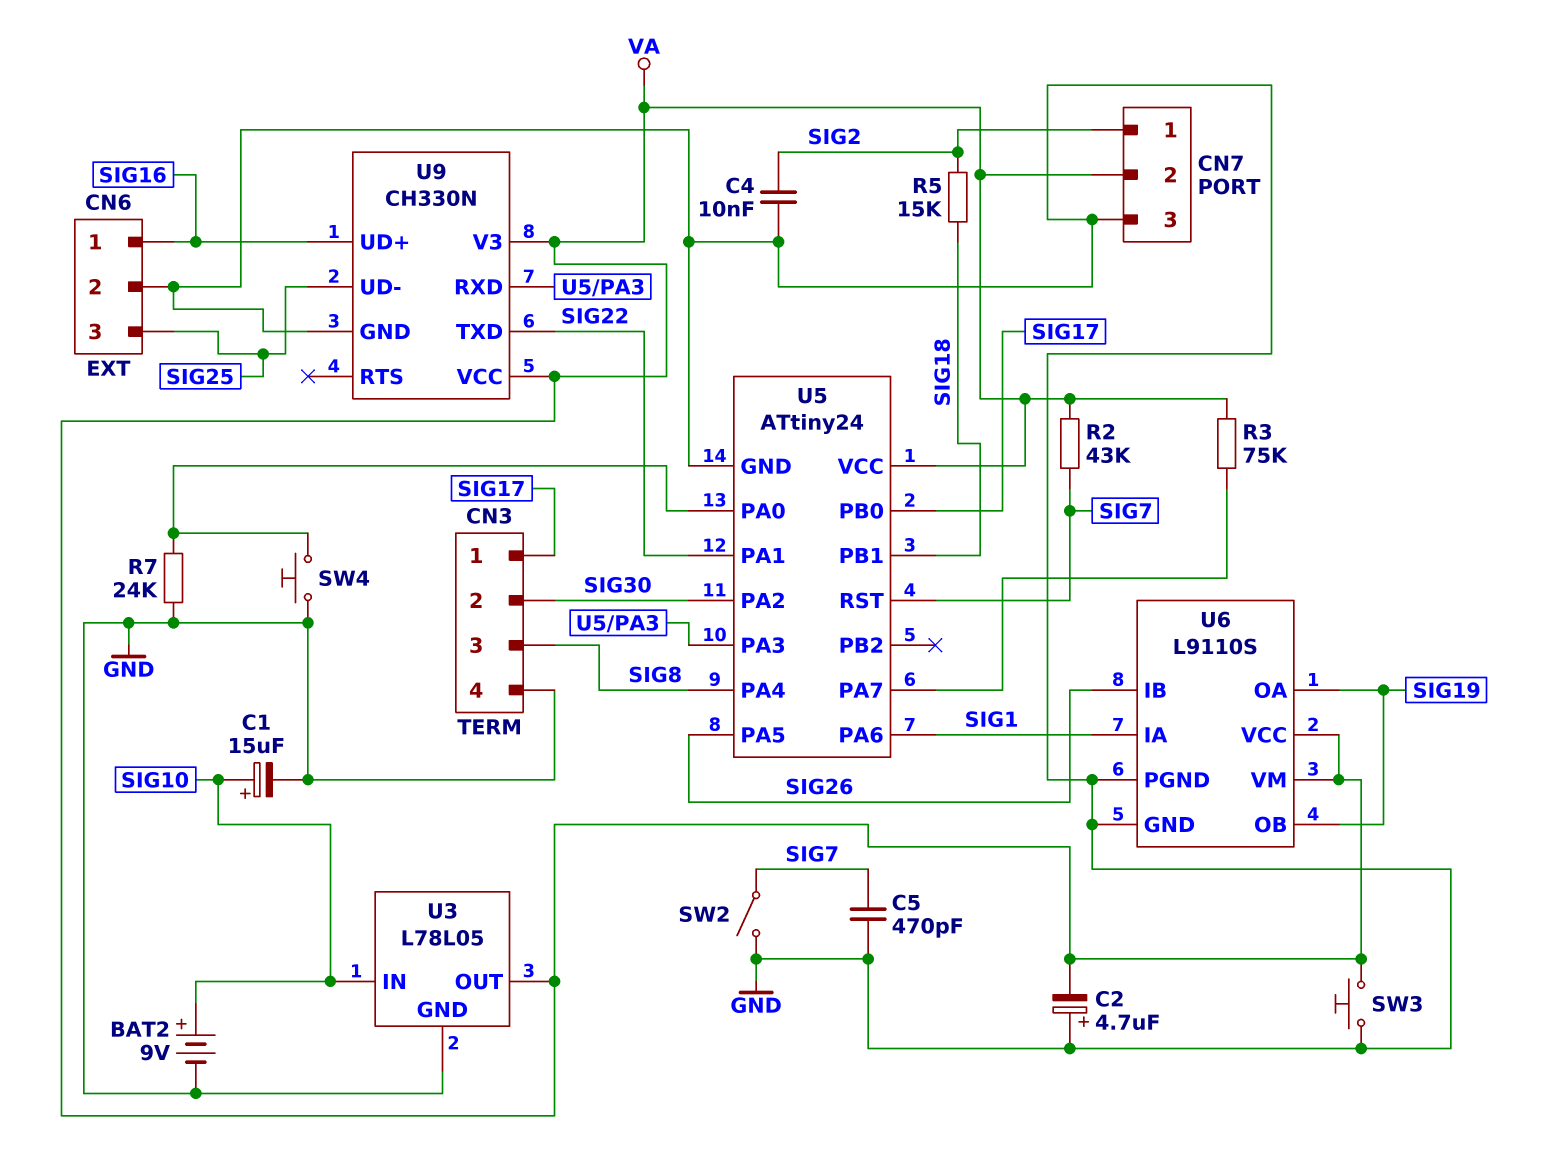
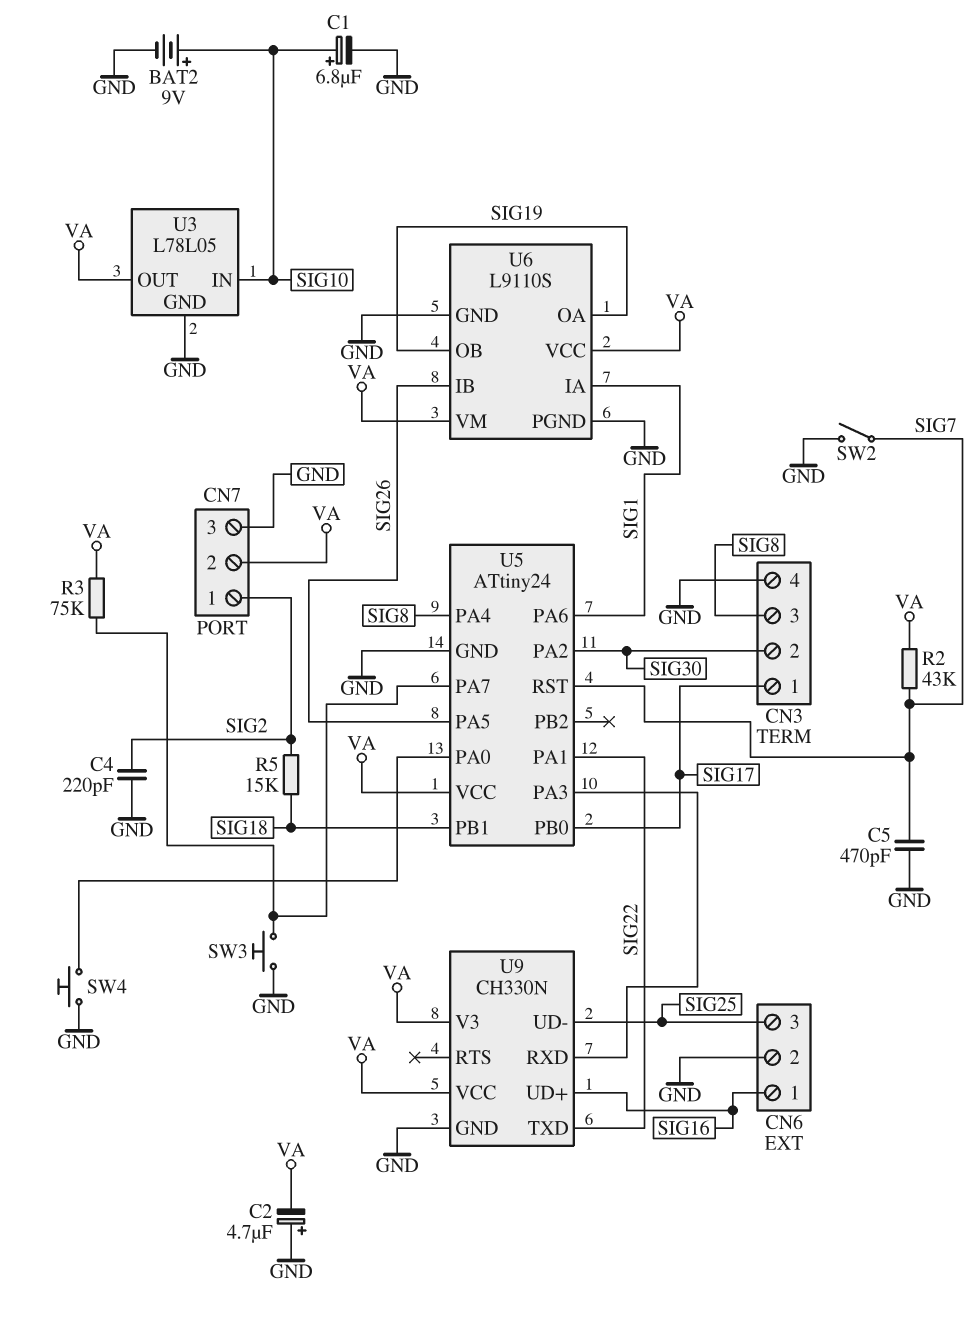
C1: 15uF (plus SIG10, minus GND) -> 6.8uF (plus SIG10, minus GND)
C4: 10nF (GND, SIG2) -> 220pF (GND, SIG2)
R7: 24k (GND, U5/PA0) -> none
SW3: button (GND, VA) -> button (GND, U5/PA7)

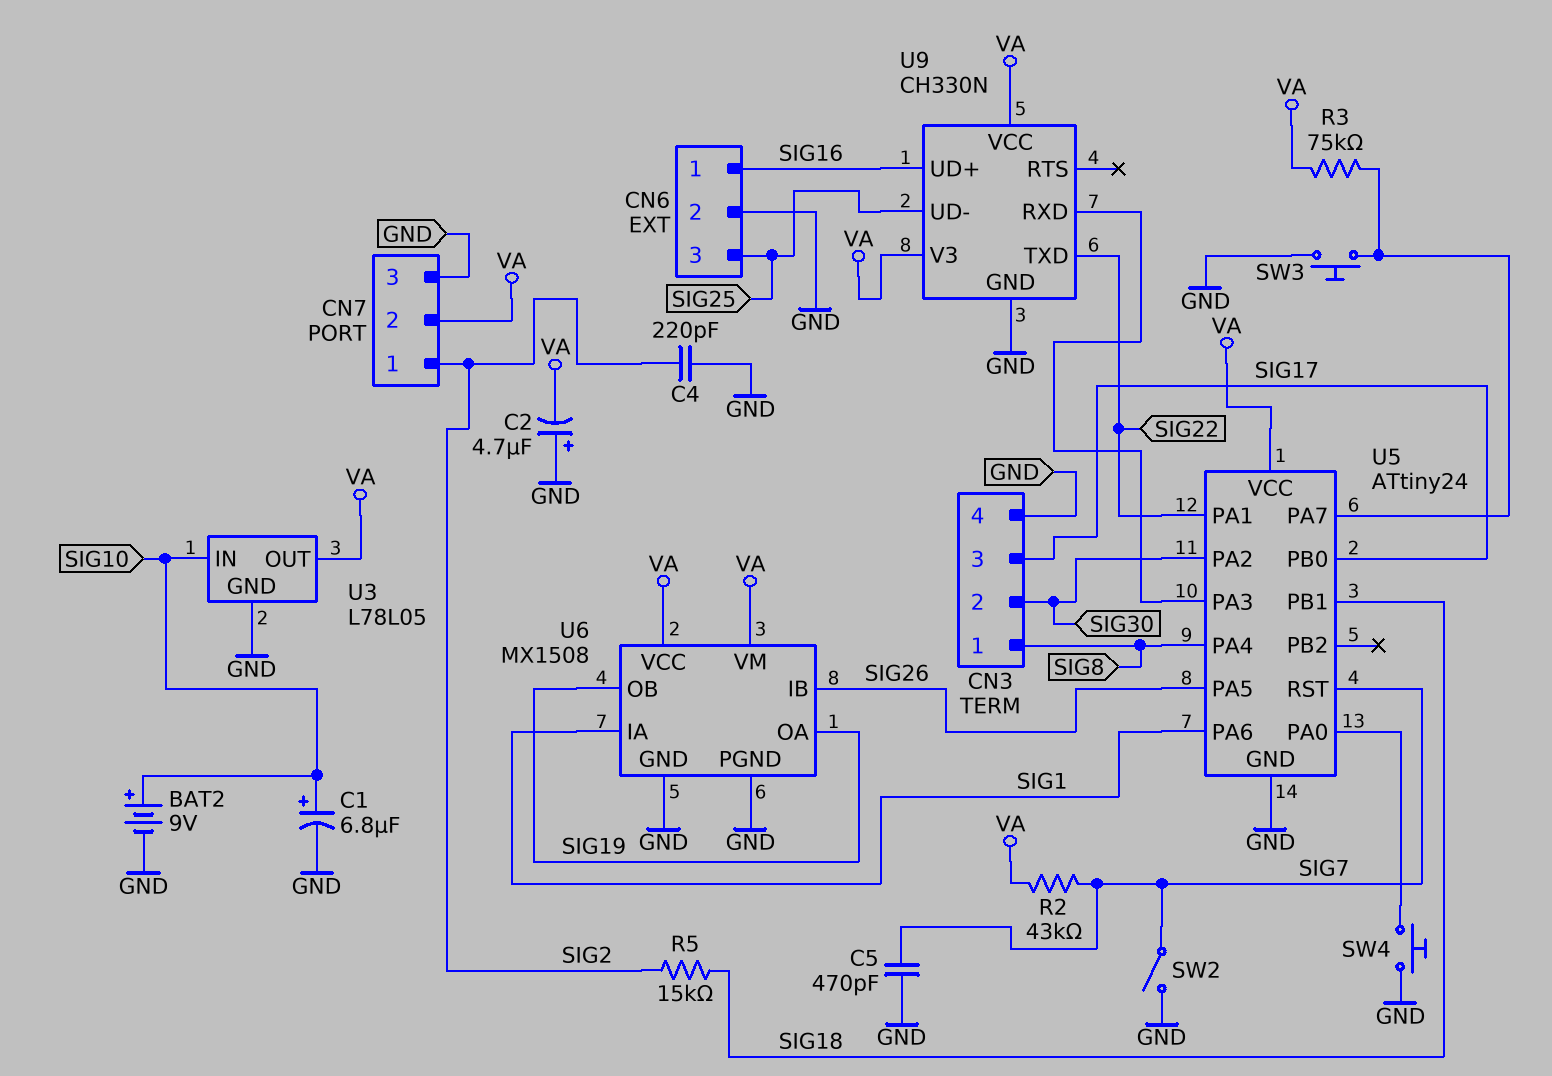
CN3 pin 1: SIG17 -> SIG8
CN3 pin 3: SIG8 -> SIG17
U6: L9110S -> MX1508

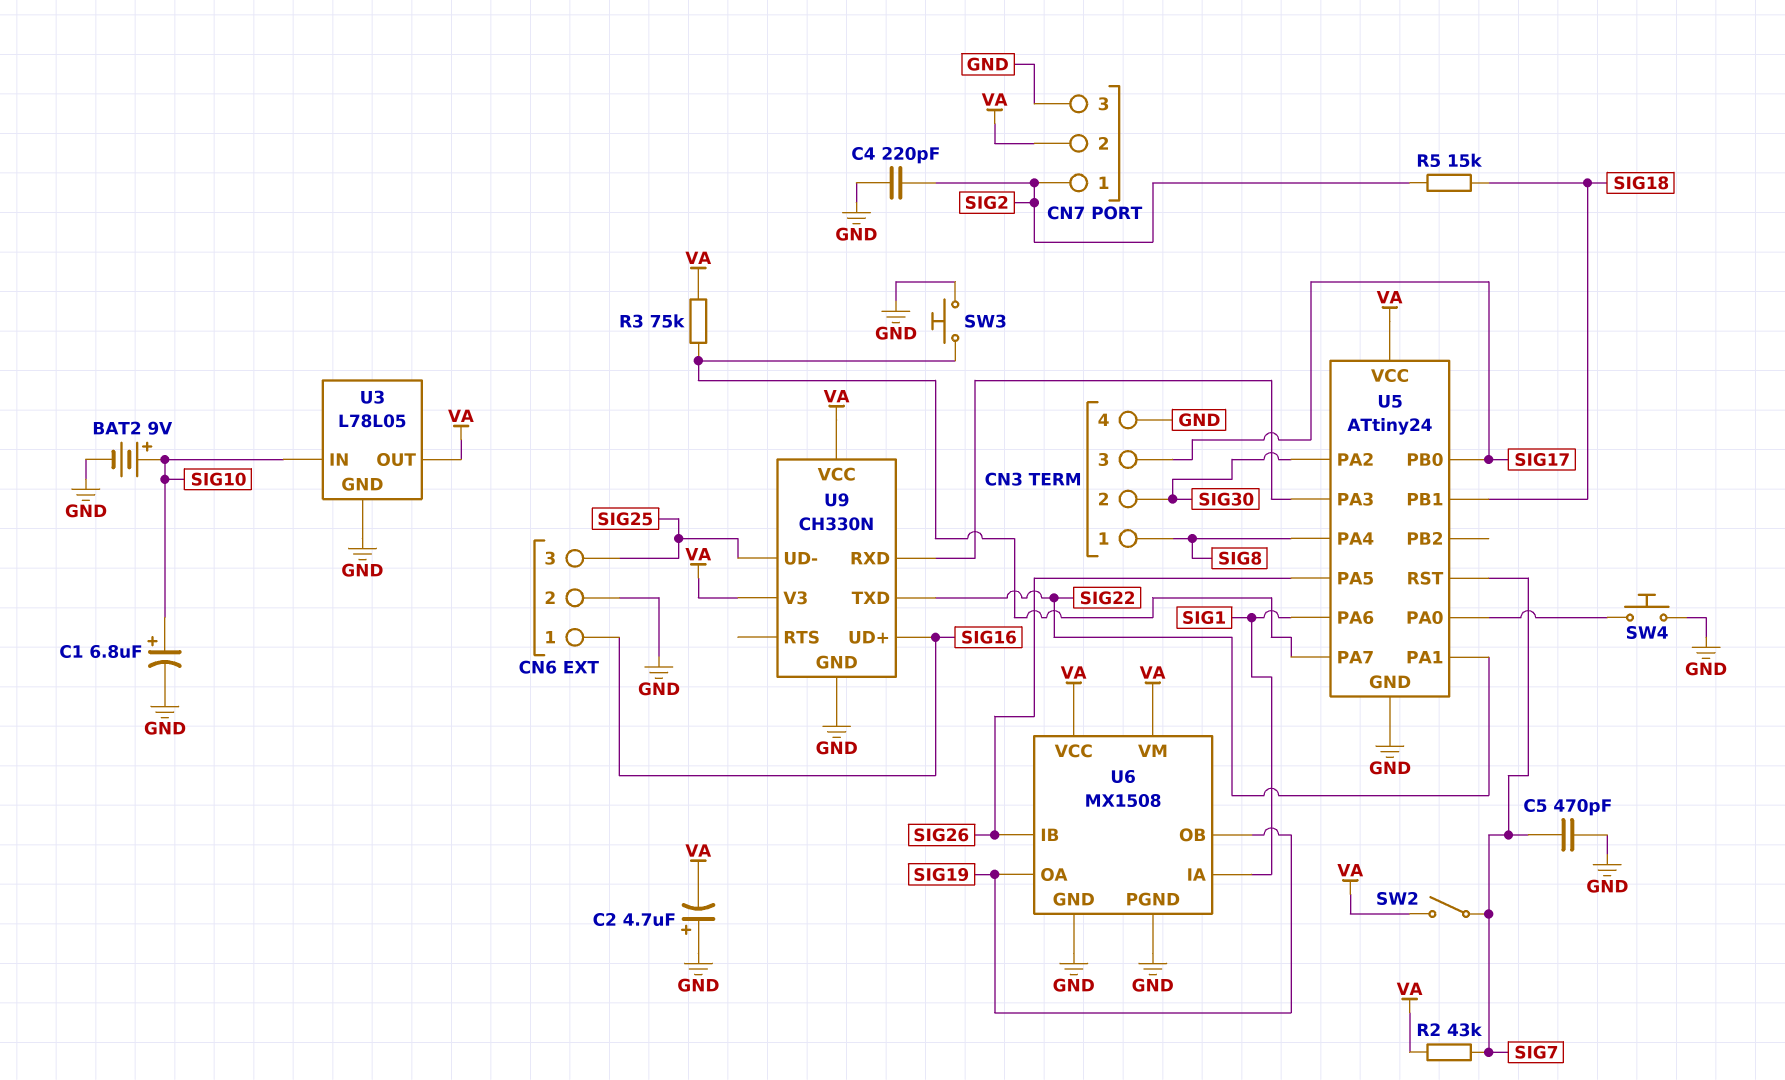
SW2: switch (GND, SIG7) -> switch (SIG7, VA)

